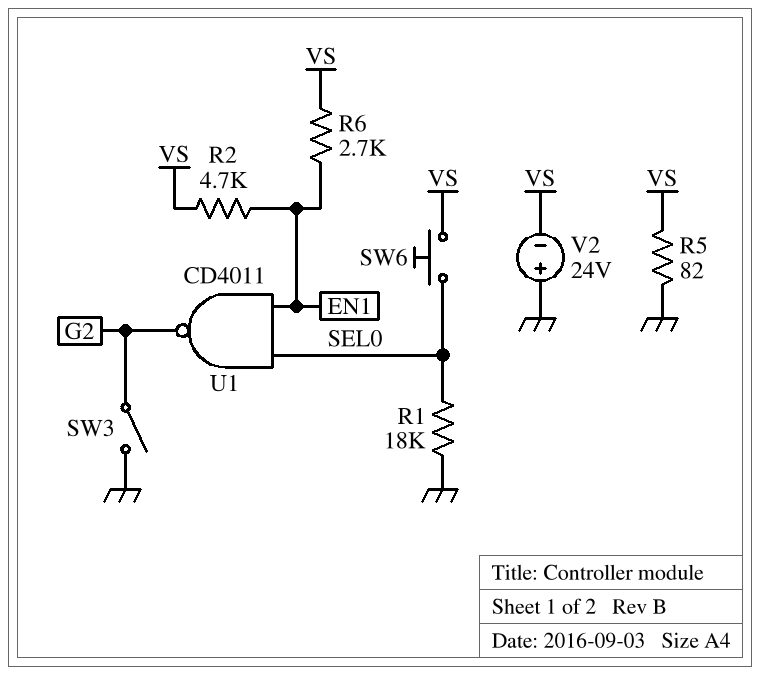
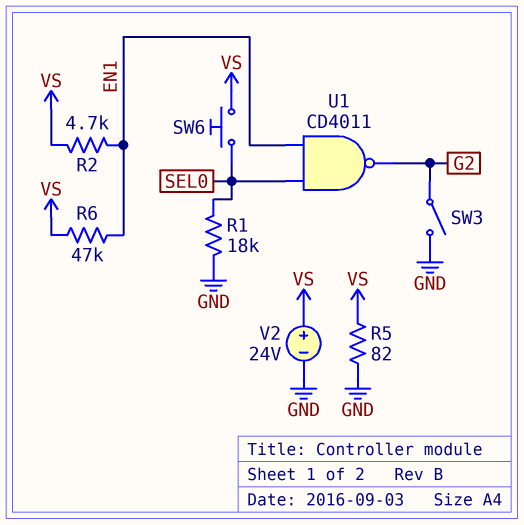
R6: 2.7k (EN1, VS) -> 47k (EN1, VS)
V2: 24V (plus GND, minus VS) -> 24V (plus VS, minus GND)

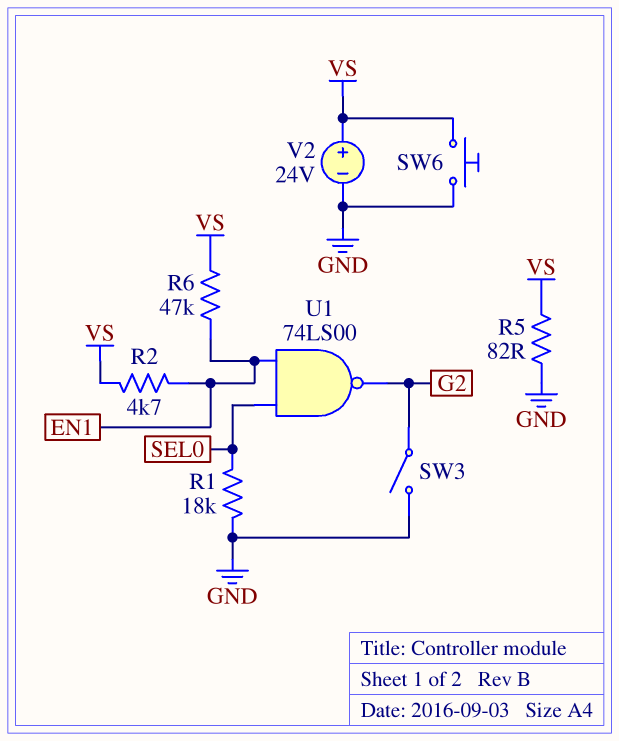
SW6: button (SEL0, VS) -> button (GND, VS)
U1: NAND CD4011 (in EN1, in SEL0, out G2) -> NAND 74LS00 (in EN1, in SEL0, out G2)

